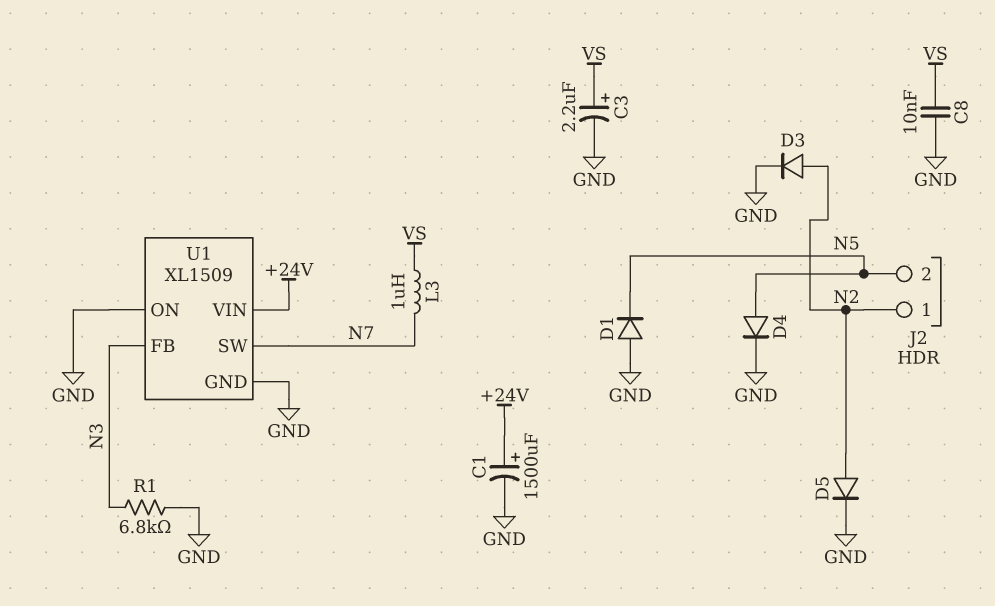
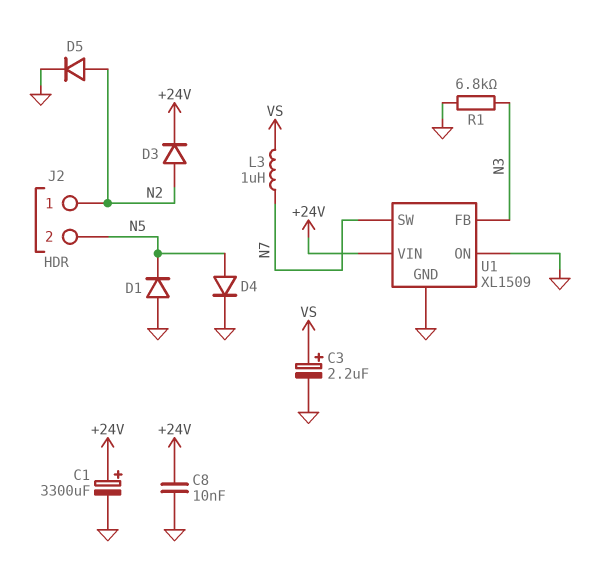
C1: 1500uF (plus +24V, minus GND) -> 3300uF (plus +24V, minus GND)
C8: 10nF (GND, VS) -> 10nF (+24V, GND)
D3: diode (A N2, K GND) -> diode (A N2, K +24V)

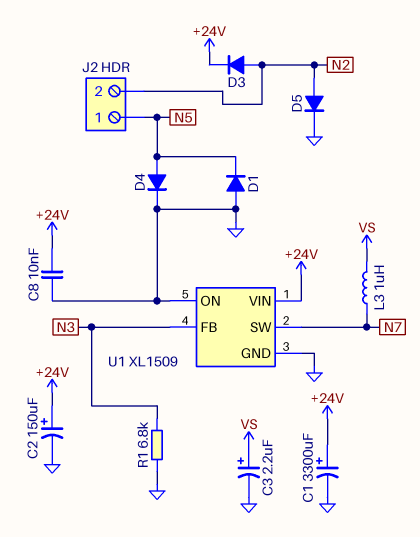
C2: none -> 150uF (plus +24V, minus GND)
J2 pin 1: N2 -> N5
J2 pin 2: N5 -> N2

